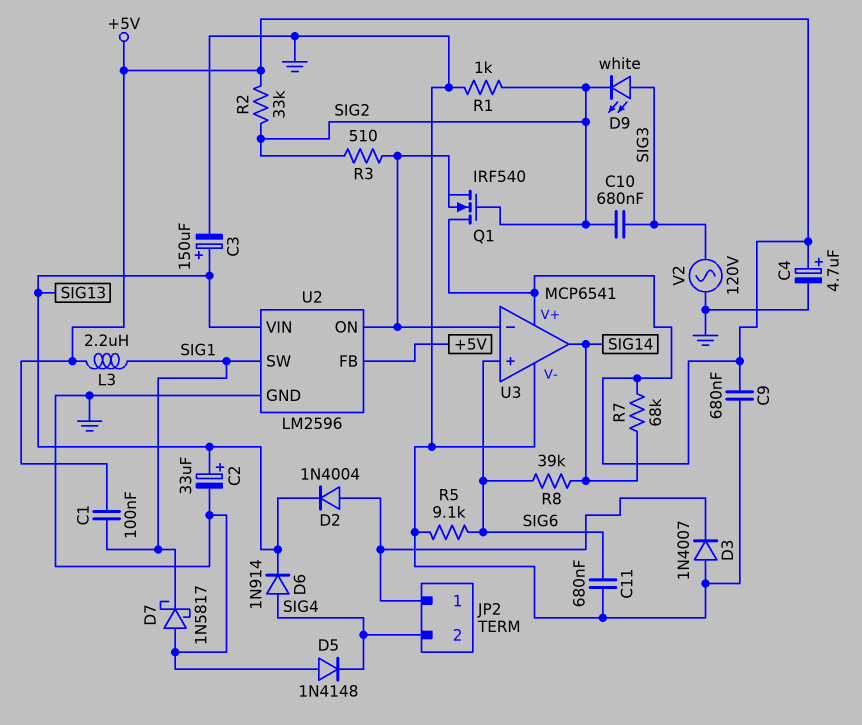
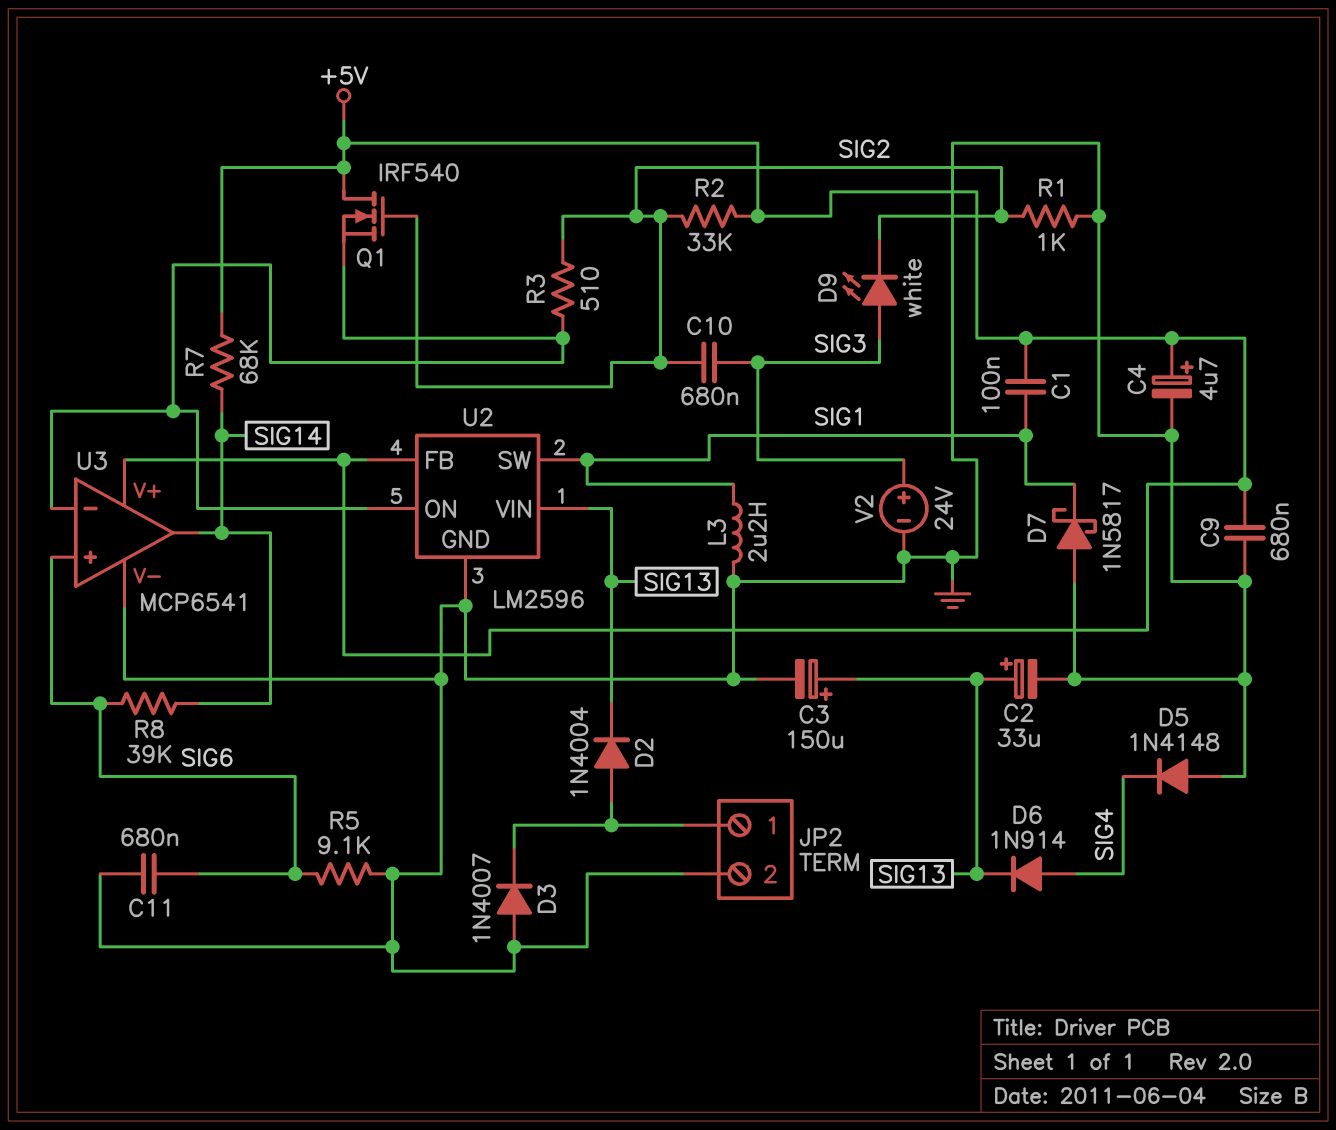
JP2 pin 2: SIG4 -> GND
L3: 2.2uH (+5V, SIG1) -> 2.2uH (GND, SIG1)
V2: AC 120V (GND, SIG3) -> 24V (plus SIG3, minus GND)

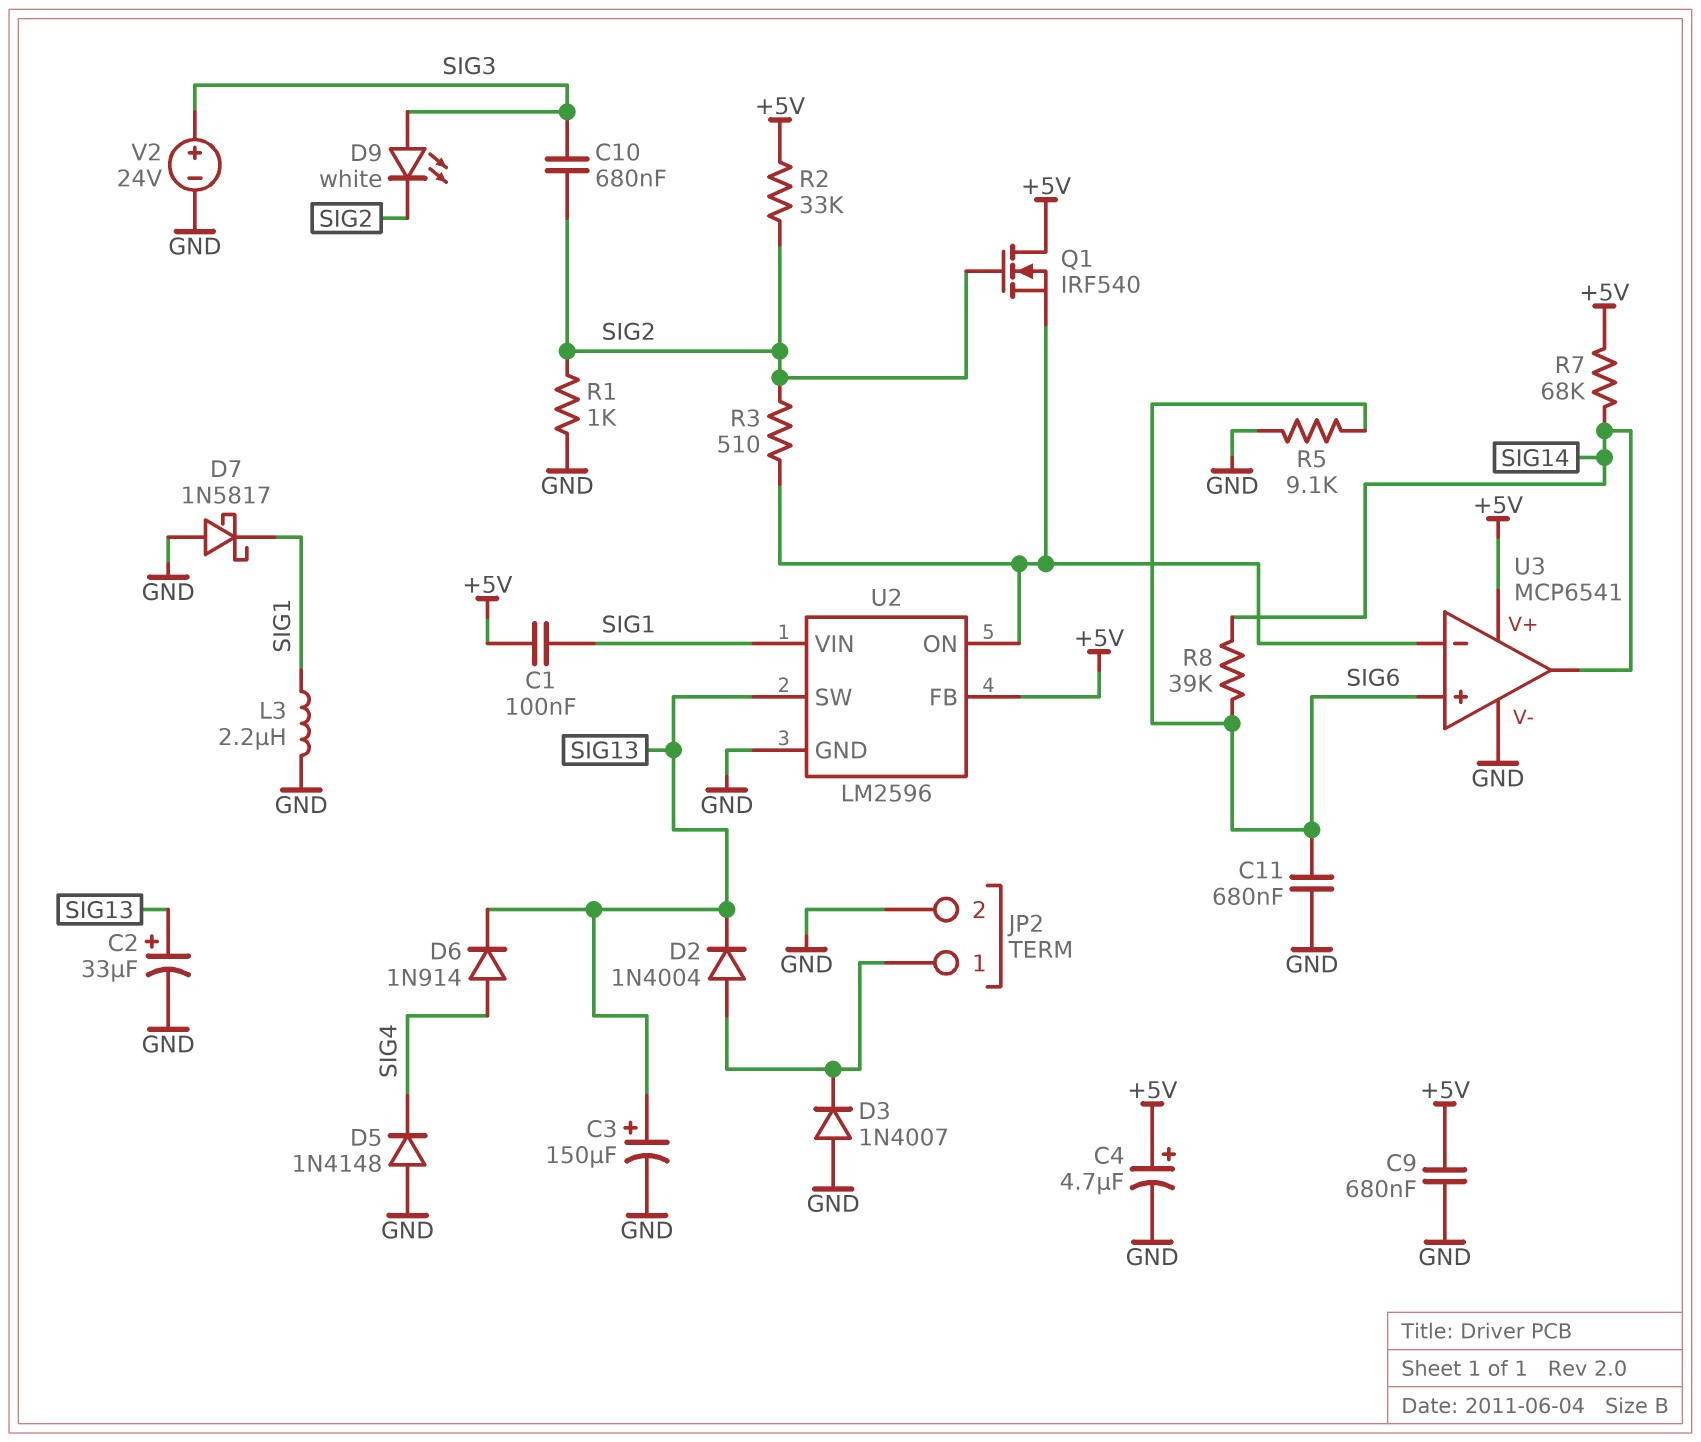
U2 pin SW: SIG1 -> SIG13
U2 pin VIN: SIG13 -> SIG1

